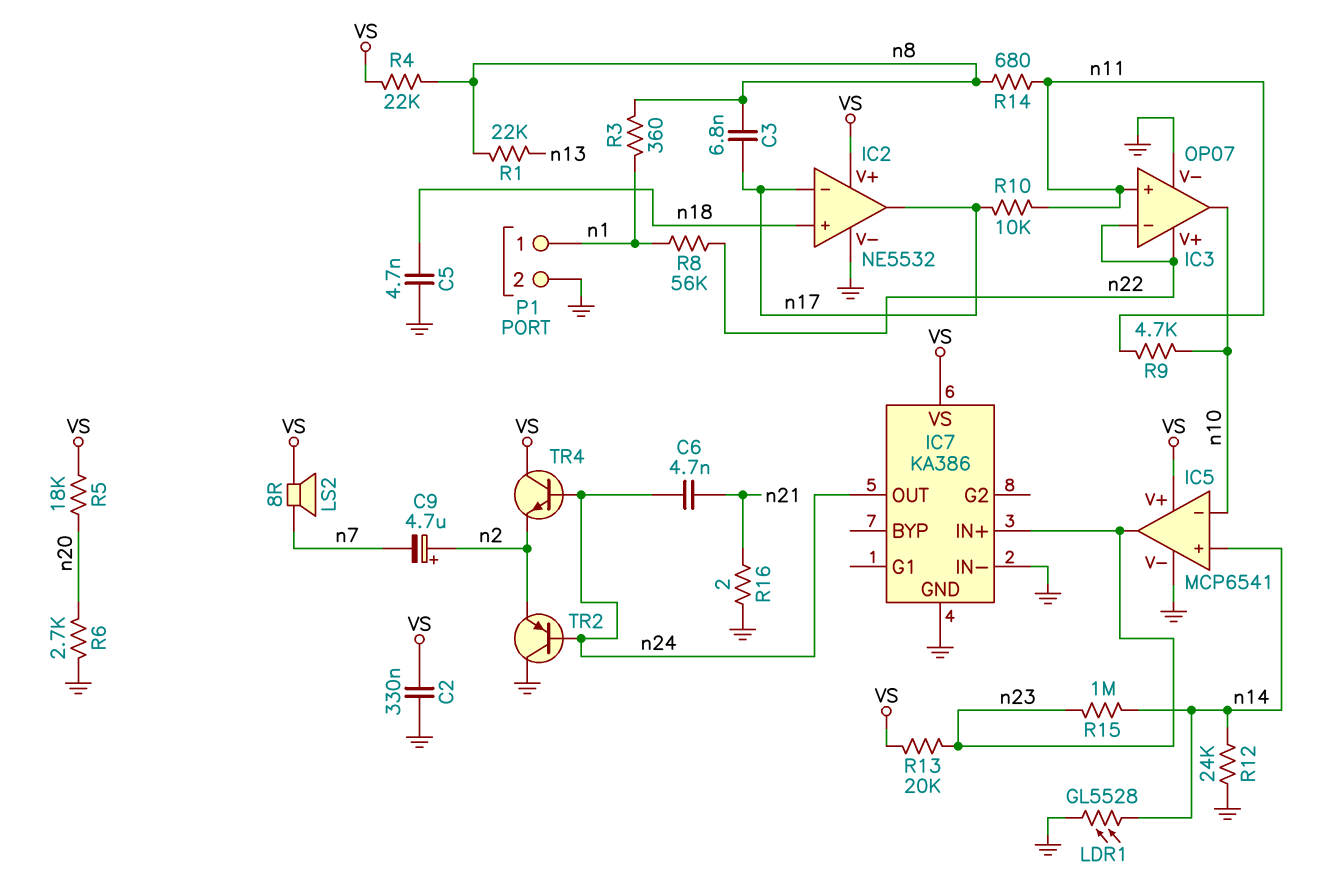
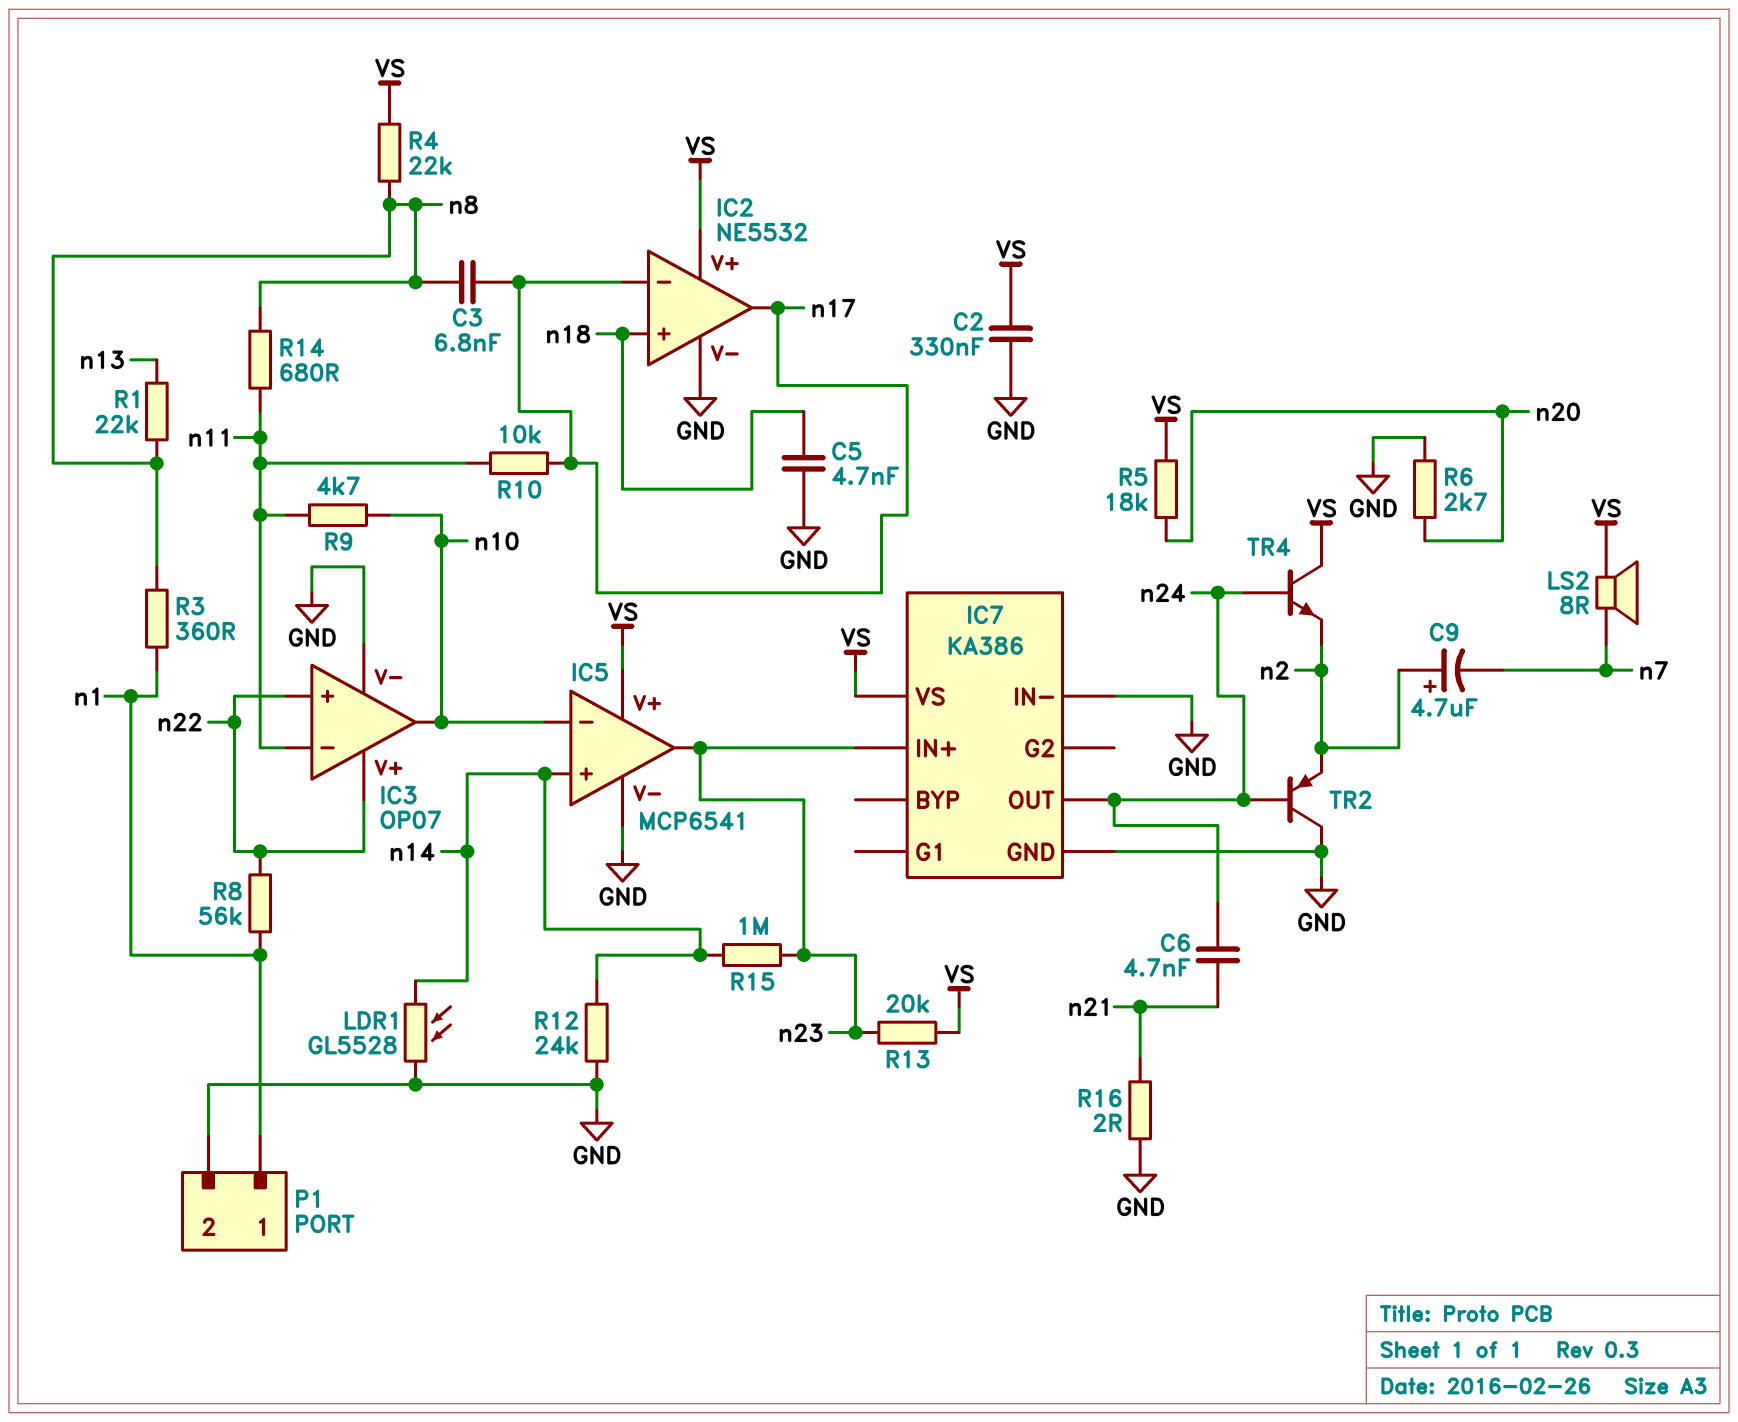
IC3 pin in+: n11 -> n22
IC3 pin in-: n22 -> n11

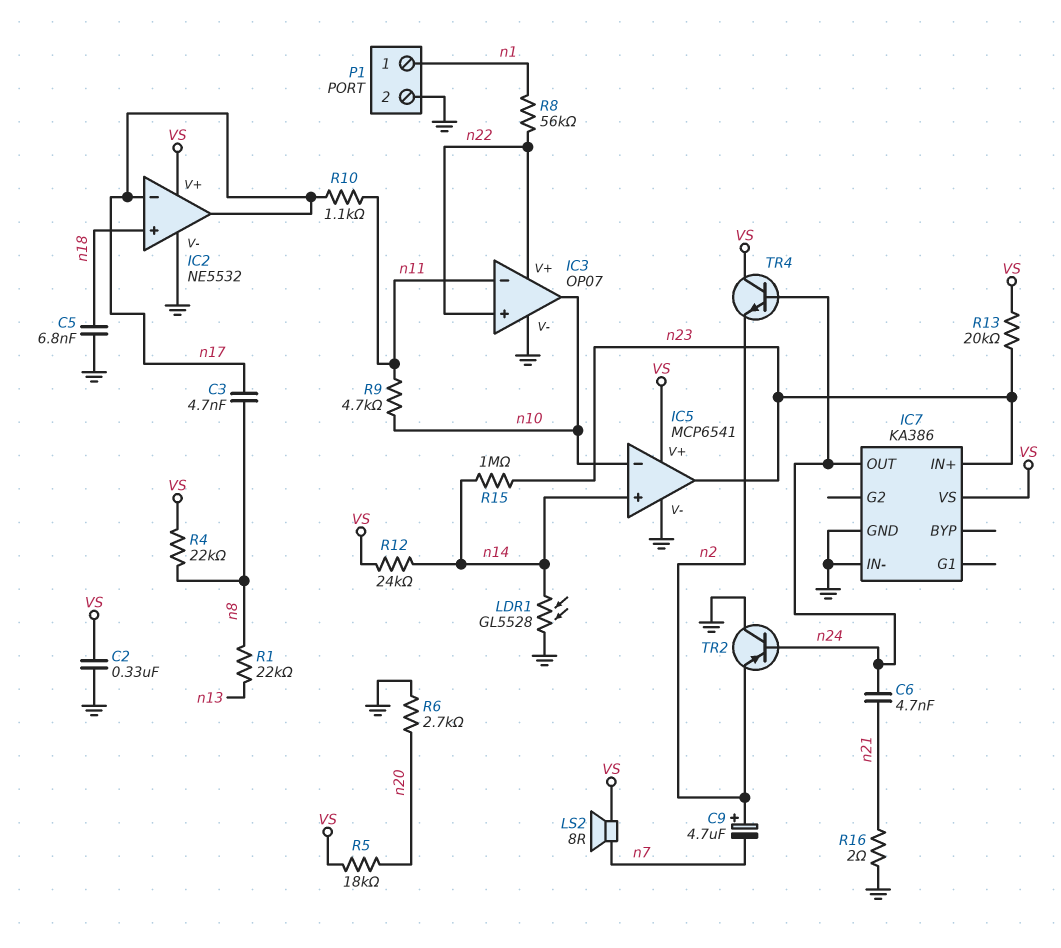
C3: 6.8nF (n8, n17) -> 4.7nF (n8, n17)
C5: 4.7nF (GND, n18) -> 6.8nF (GND, n18)
R3: 360 (n1, n8) -> none
R10: 10k (n11, n17) -> 1.1k (n11, n17)
R12: 24k (GND, n14) -> 24k (VS, n14)
R14: 680 (n8, n11) -> none

